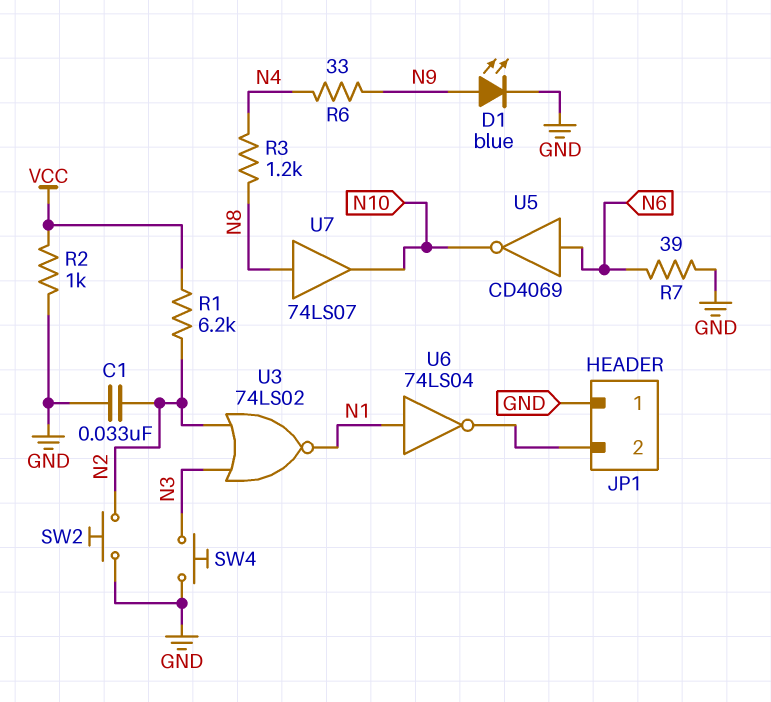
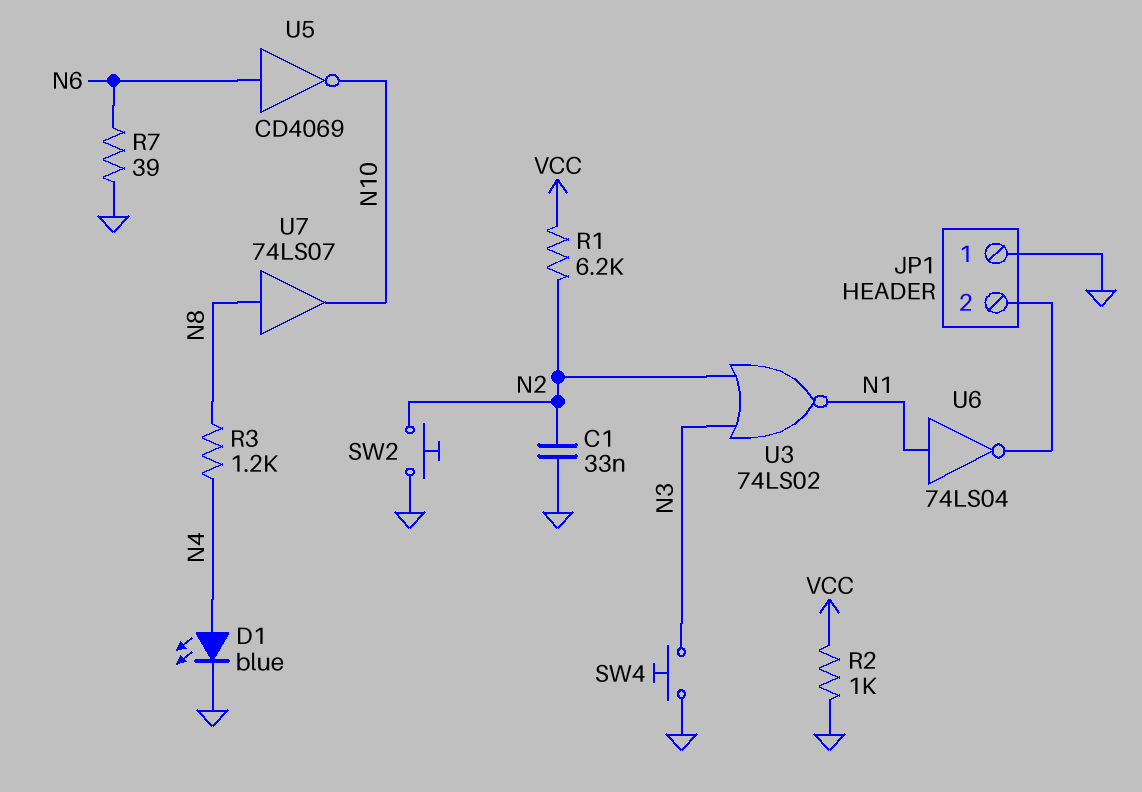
D1: LED blue (A N9, K GND) -> LED blue (A N4, K GND)
R6: 33 (N4, N9) -> none

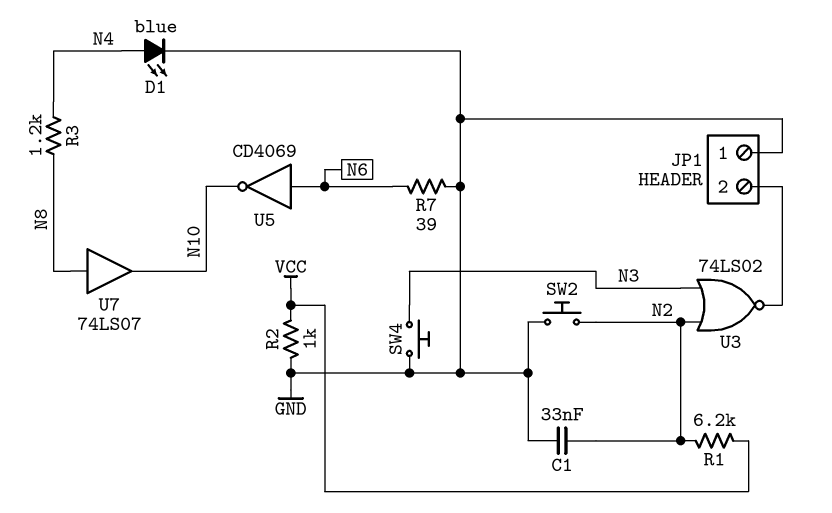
U3: NOR 74LS02 (in N2, in N3, out N1) -> NOR 74LS02 (in N2, in N3, out JP1/2)
U6: NOT 74LS04 (in N1, out JP1/2) -> none

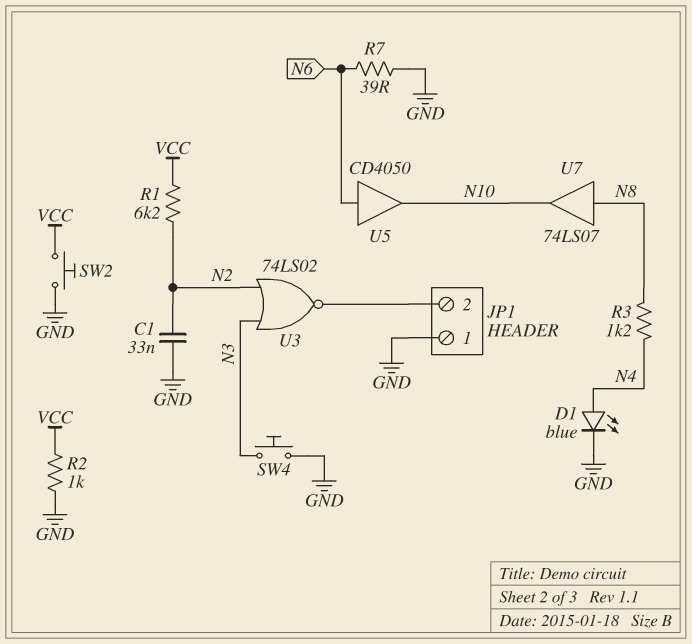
SW2: button (GND, N2) -> button (GND, VCC)
U5: NOT CD4069 (in N6, out N10) -> buffer CD4050 (in N6, out N10)

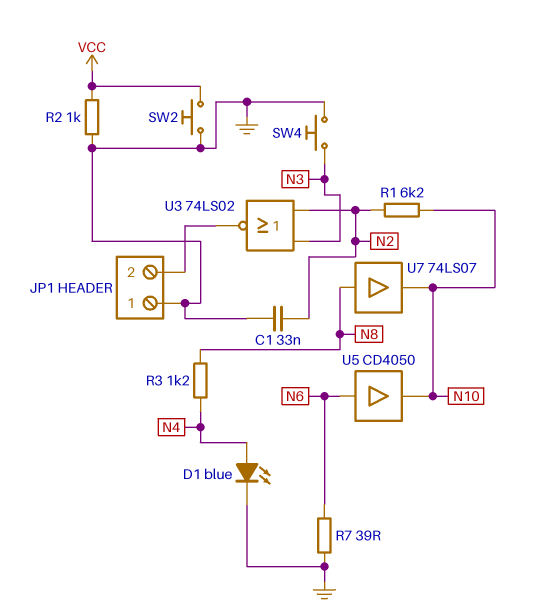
R1: 6.2k (N2, VCC) -> 6.2k (N2, N10)

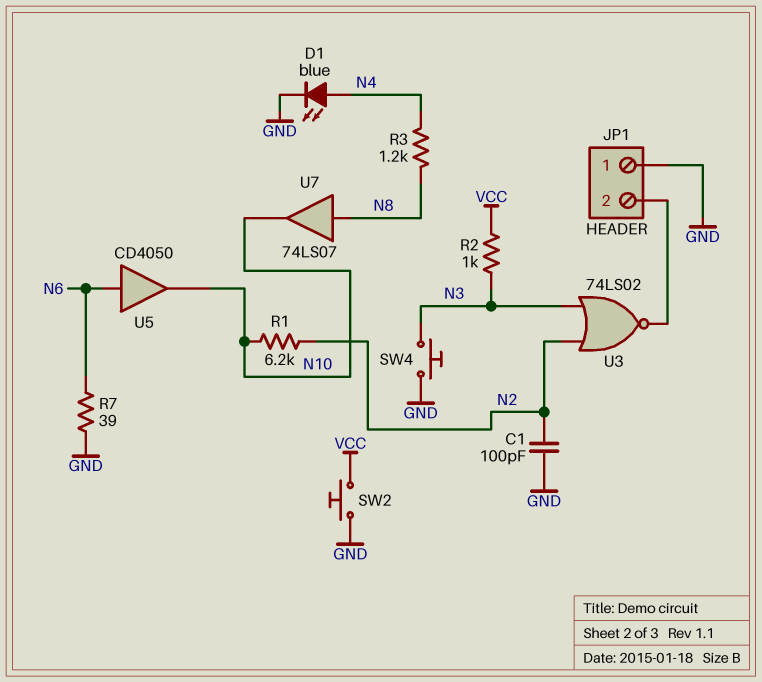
C1: 33nF (GND, N2) -> 100pF (GND, N2)
R2: 1k (GND, VCC) -> 1k (N3, VCC)

